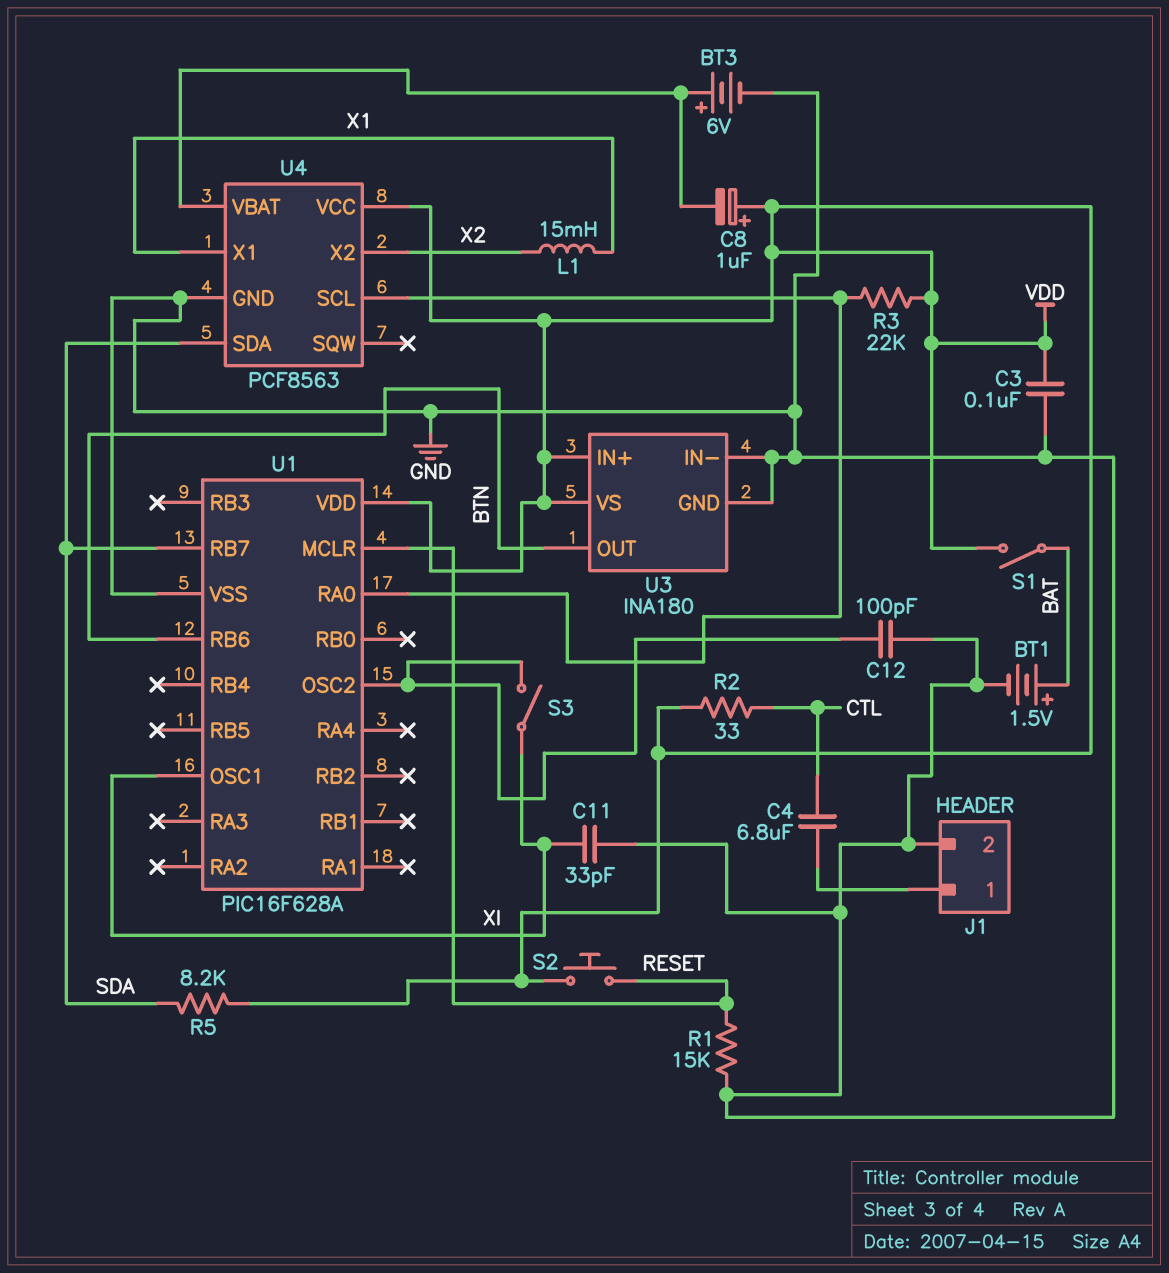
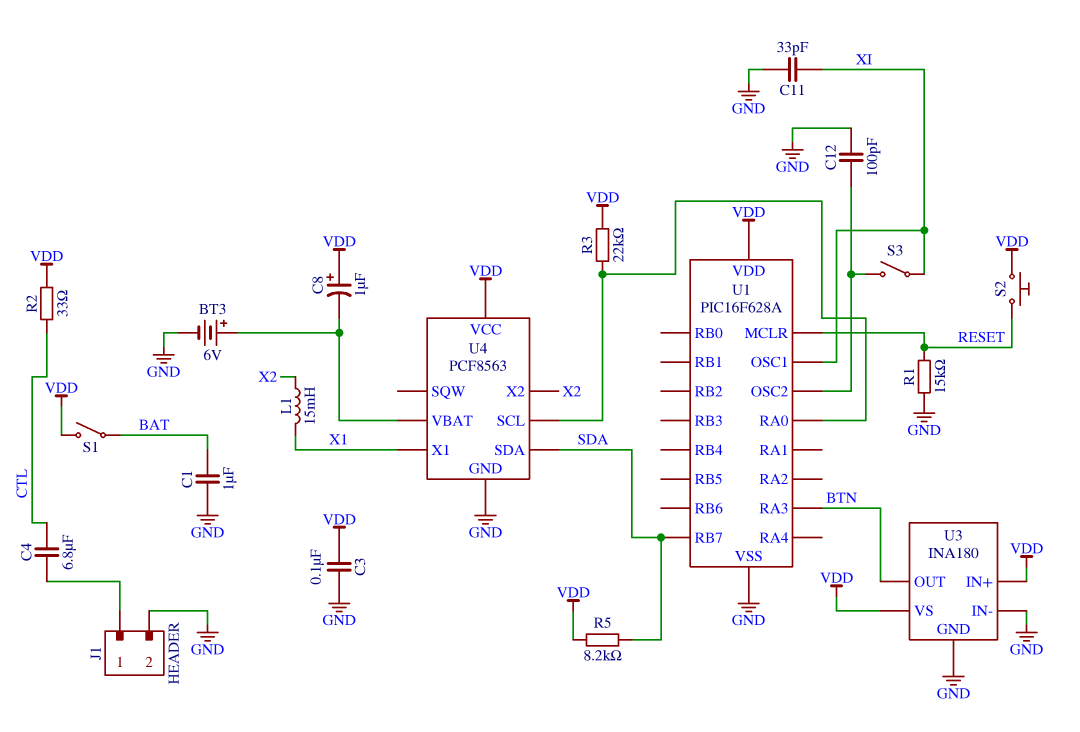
BT1: 1.5V (plus BAT, minus GND) -> none
C1: none -> 1uF (BAT, GND)
U1 pin RA3: none -> BTN
U1 pin RB6: BTN -> none

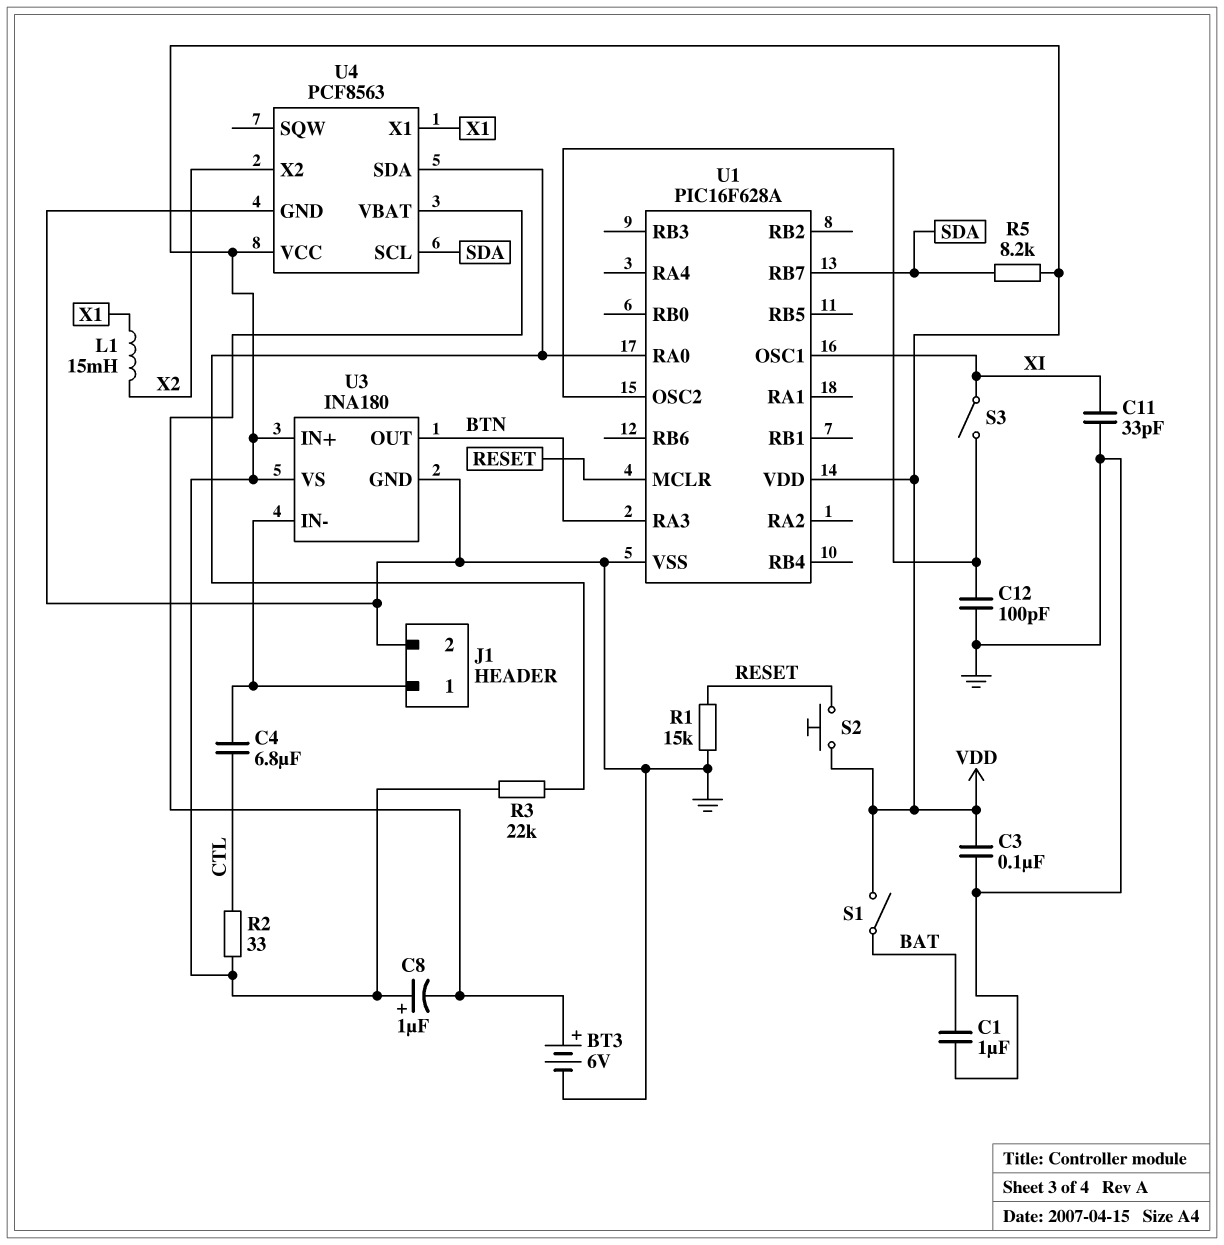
U3 pin IN-: GND -> J1/1
U4 pin SCL: U1/RA0 -> SDA
U4 pin SDA: SDA -> U1/RA0

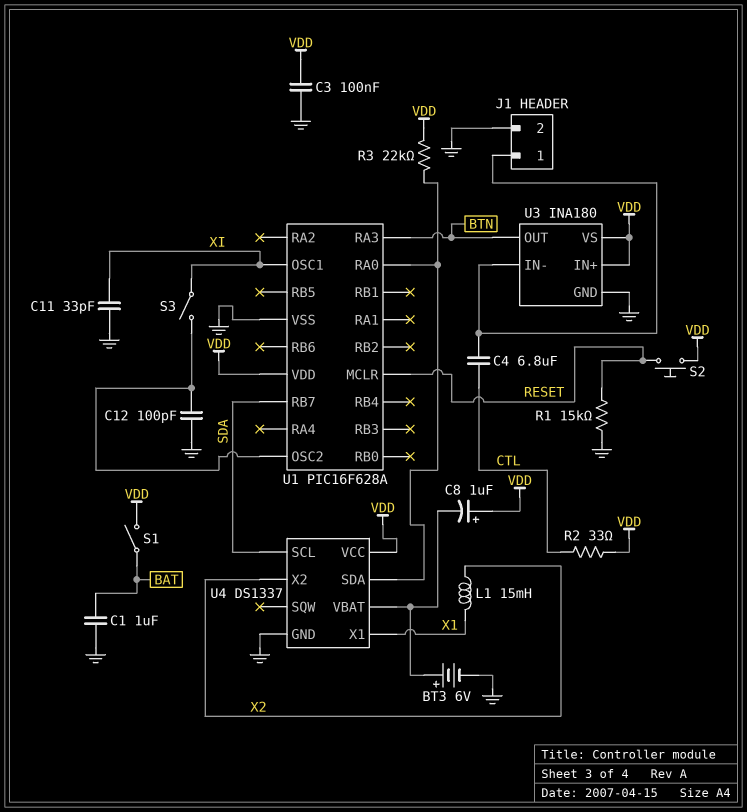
R5: 8.2k (SDA, VDD) -> none
U4: PCF8563 -> DS1337

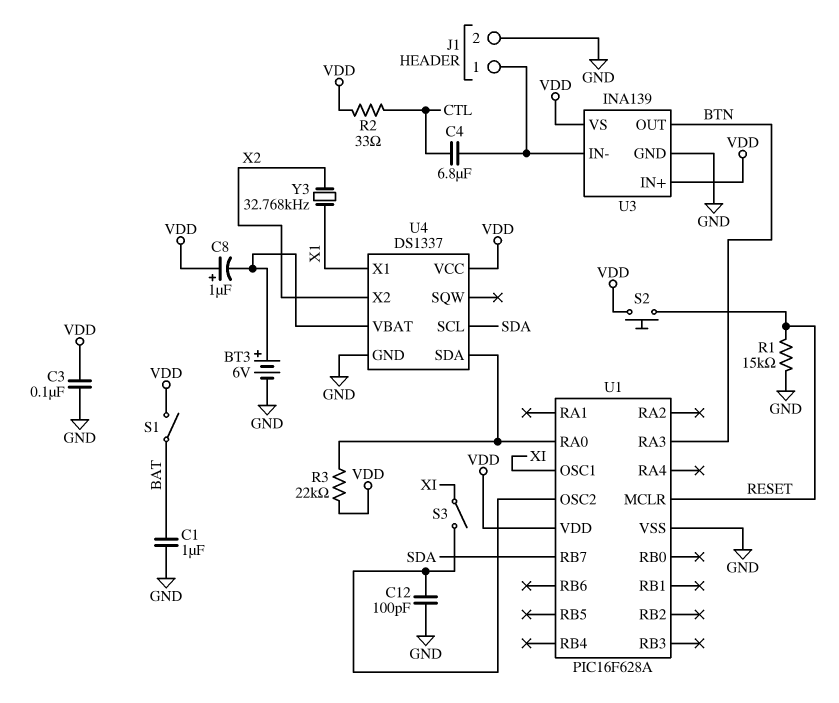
C11: 33pF (GND, XI) -> none
L1: 15mH (X1, X2) -> none
U3: INA180 -> INA139
Y3: none -> 32.768kHz (X1, X2)

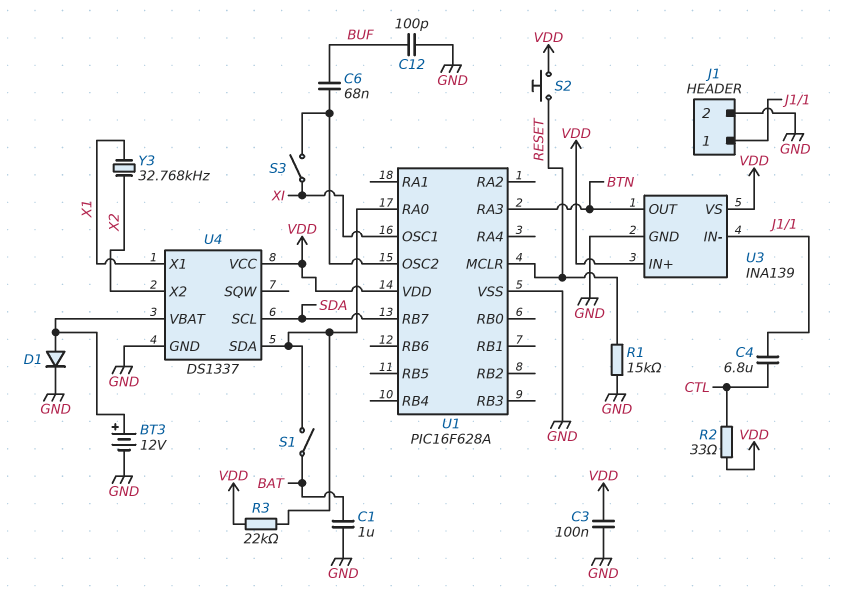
BT3: 6V (plus U4/VBAT, minus GND) -> 12V (plus U4/VBAT, minus GND)
C6: none -> 68nF (BUF, U1/OSC2)
C8: 1uF (plus VDD, minus U4/VBAT) -> none
C12: 100pF (GND, U1/OSC2) -> 100pF (BUF, GND)
D1: none -> diode (A U4/VBAT, K GND)
S1: switch (BAT, VDD) -> switch (BAT, U1/RA0)

